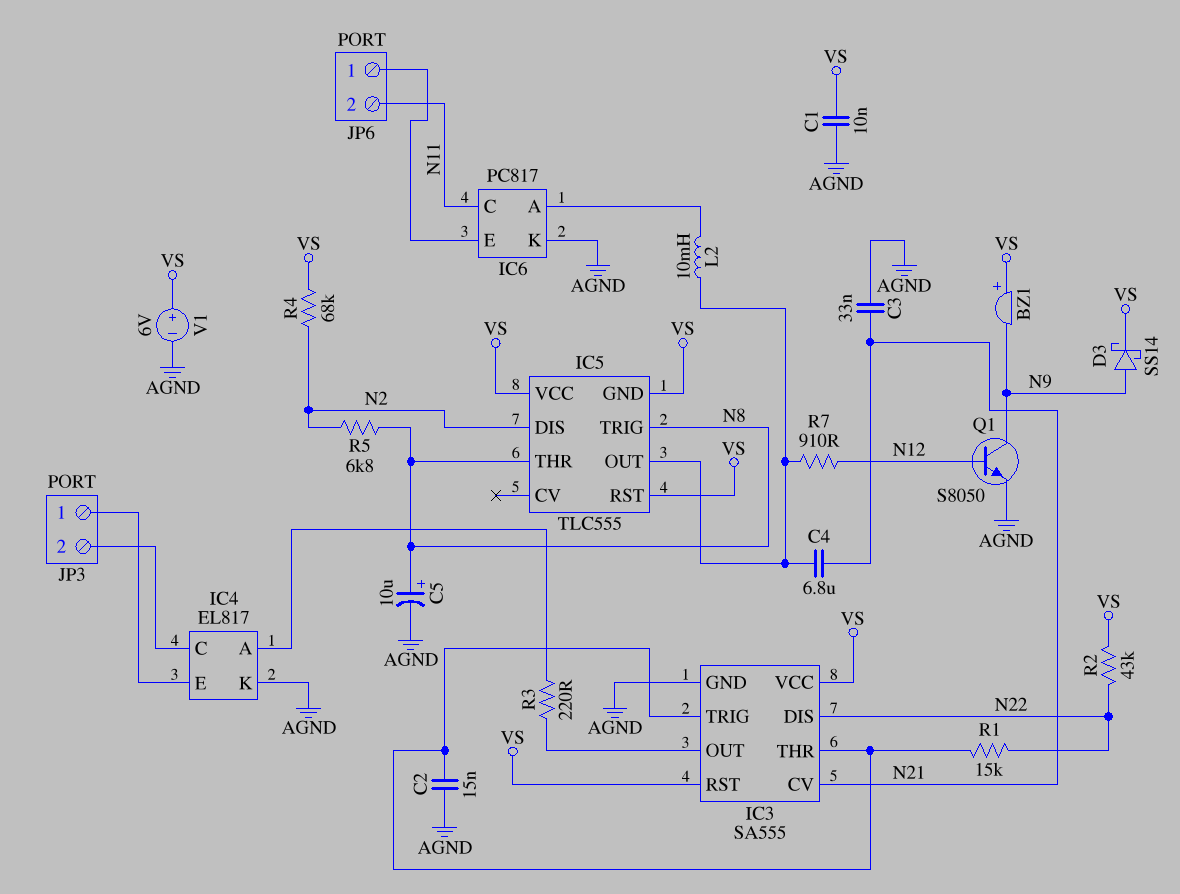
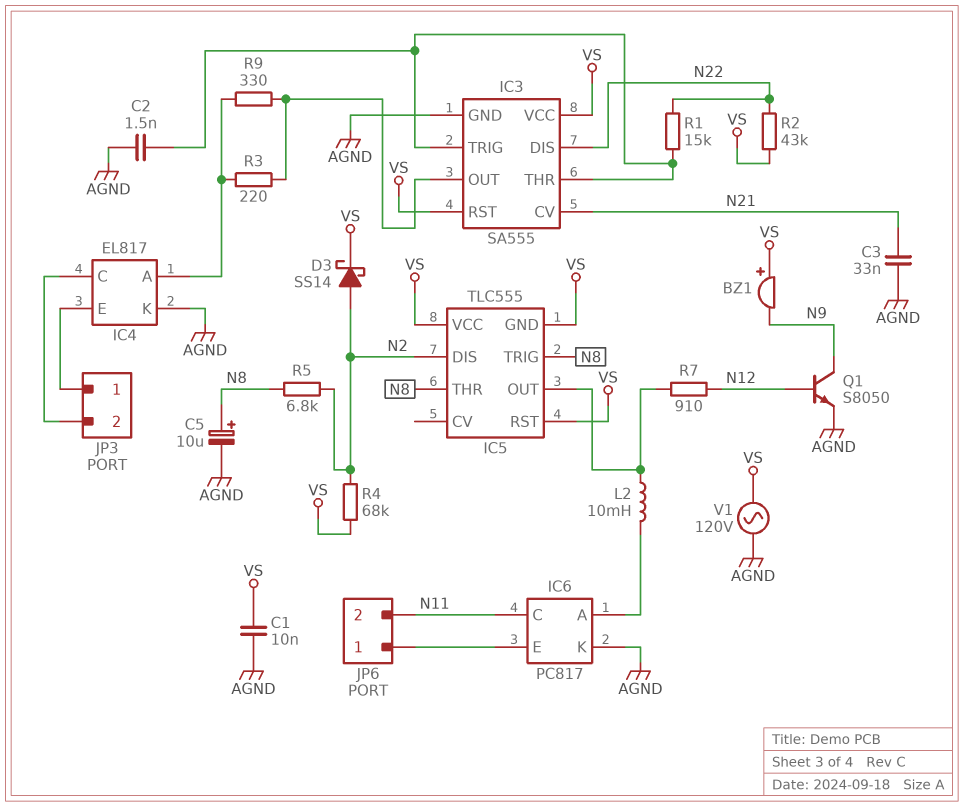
C2: 15nF (AGND, IC3/THR) -> 1.5nF (AGND, IC3/THR)
C4: 6.8uF (IC5/OUT, N21) -> none
D3: schottky SS14 (A N9, K VS) -> schottky SS14 (A N2, K VS)
R9: none -> 330 (IC3/OUT, IC4/A)
V1: 6V (plus VS, minus AGND) -> AC 120V (AGND, VS)

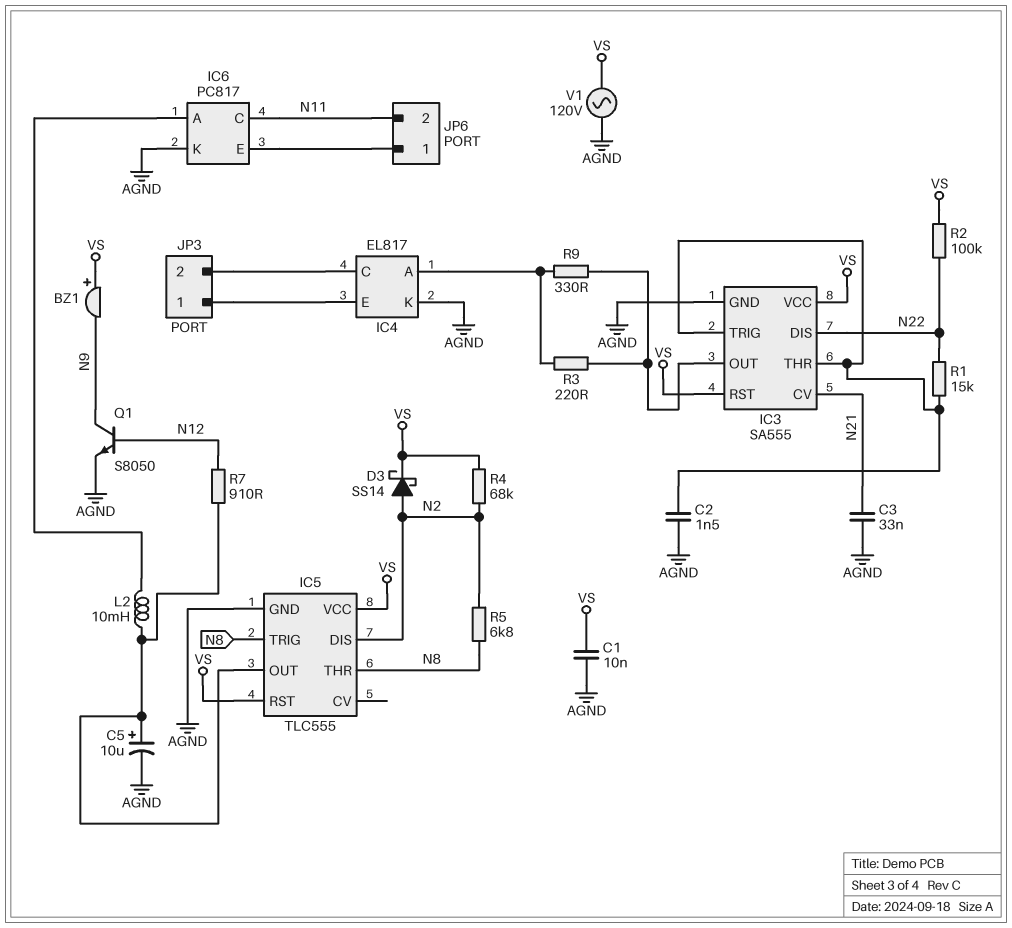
C5: 10uF (plus N8, minus AGND) -> 10uF (plus IC5/OUT, minus AGND)
IC5 pin GND: VS -> AGND
R2: 43k (N22, VS) -> 100k (N22, VS)

